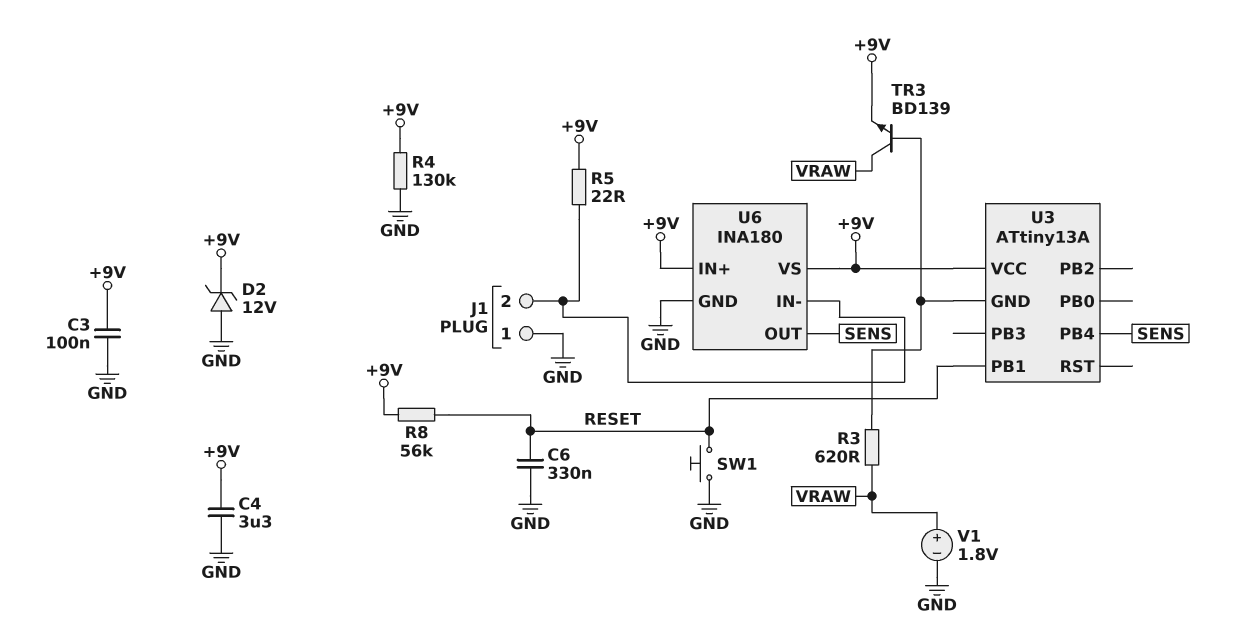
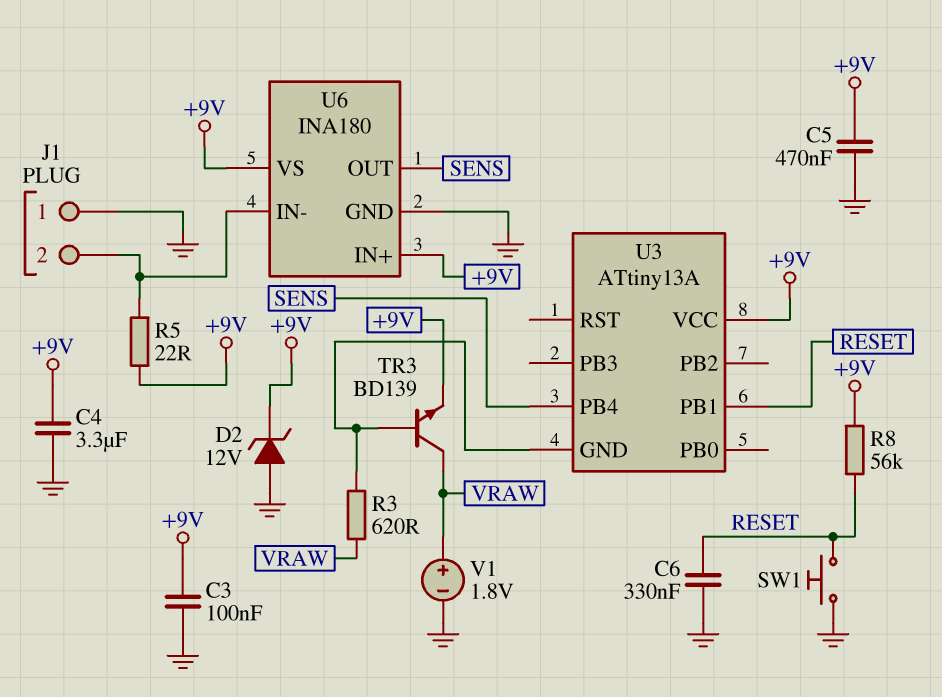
C5: none -> 470nF (+9V, GND)
R4: 130k (+9V, GND) -> none

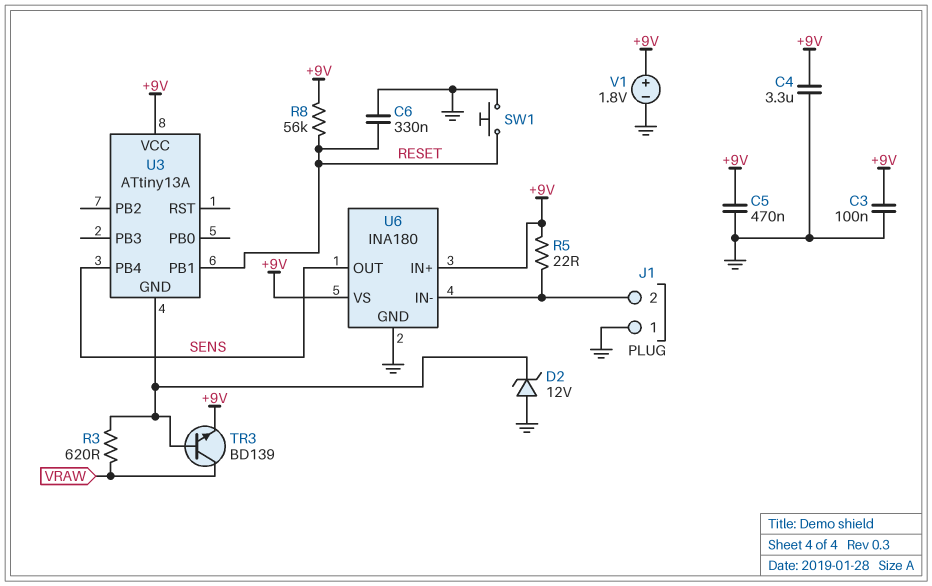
D2: zener 12V (A GND, K +9V) -> zener 12V (A GND, K U3/GND)
V1: 1.8V (plus VRAW, minus GND) -> 1.8V (plus +9V, minus GND)

